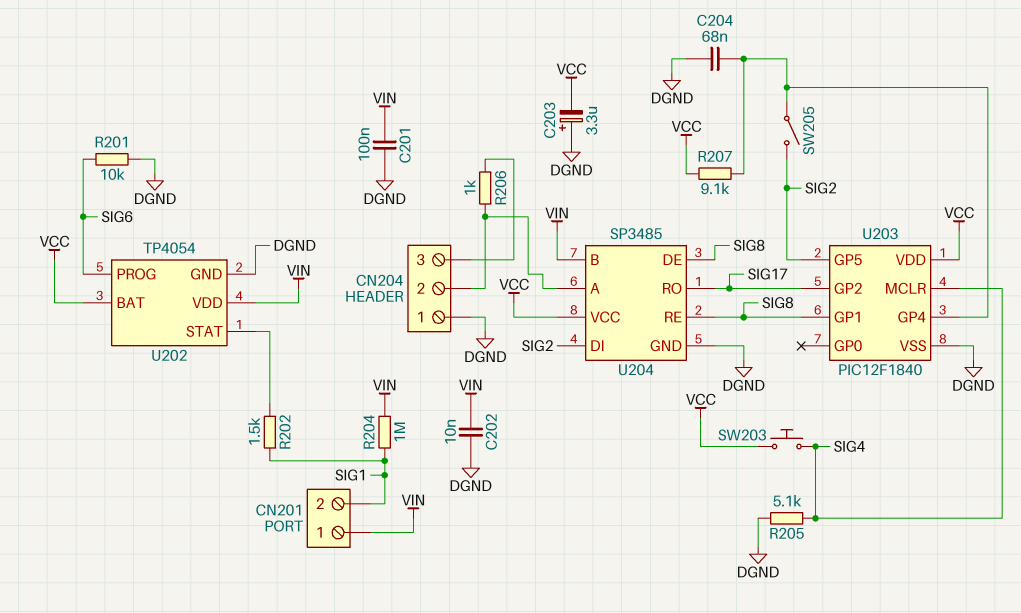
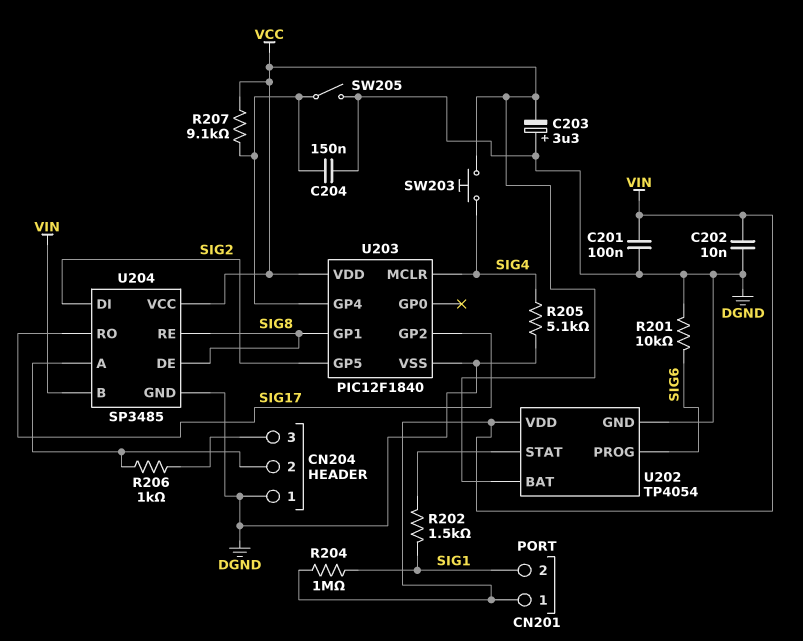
C204: 68nF (DGND, U203/GP4) -> 150nF (DGND, U203/GP4)
SW205: switch (SIG2, U203/GP4) -> switch (DGND, U203/GP4)

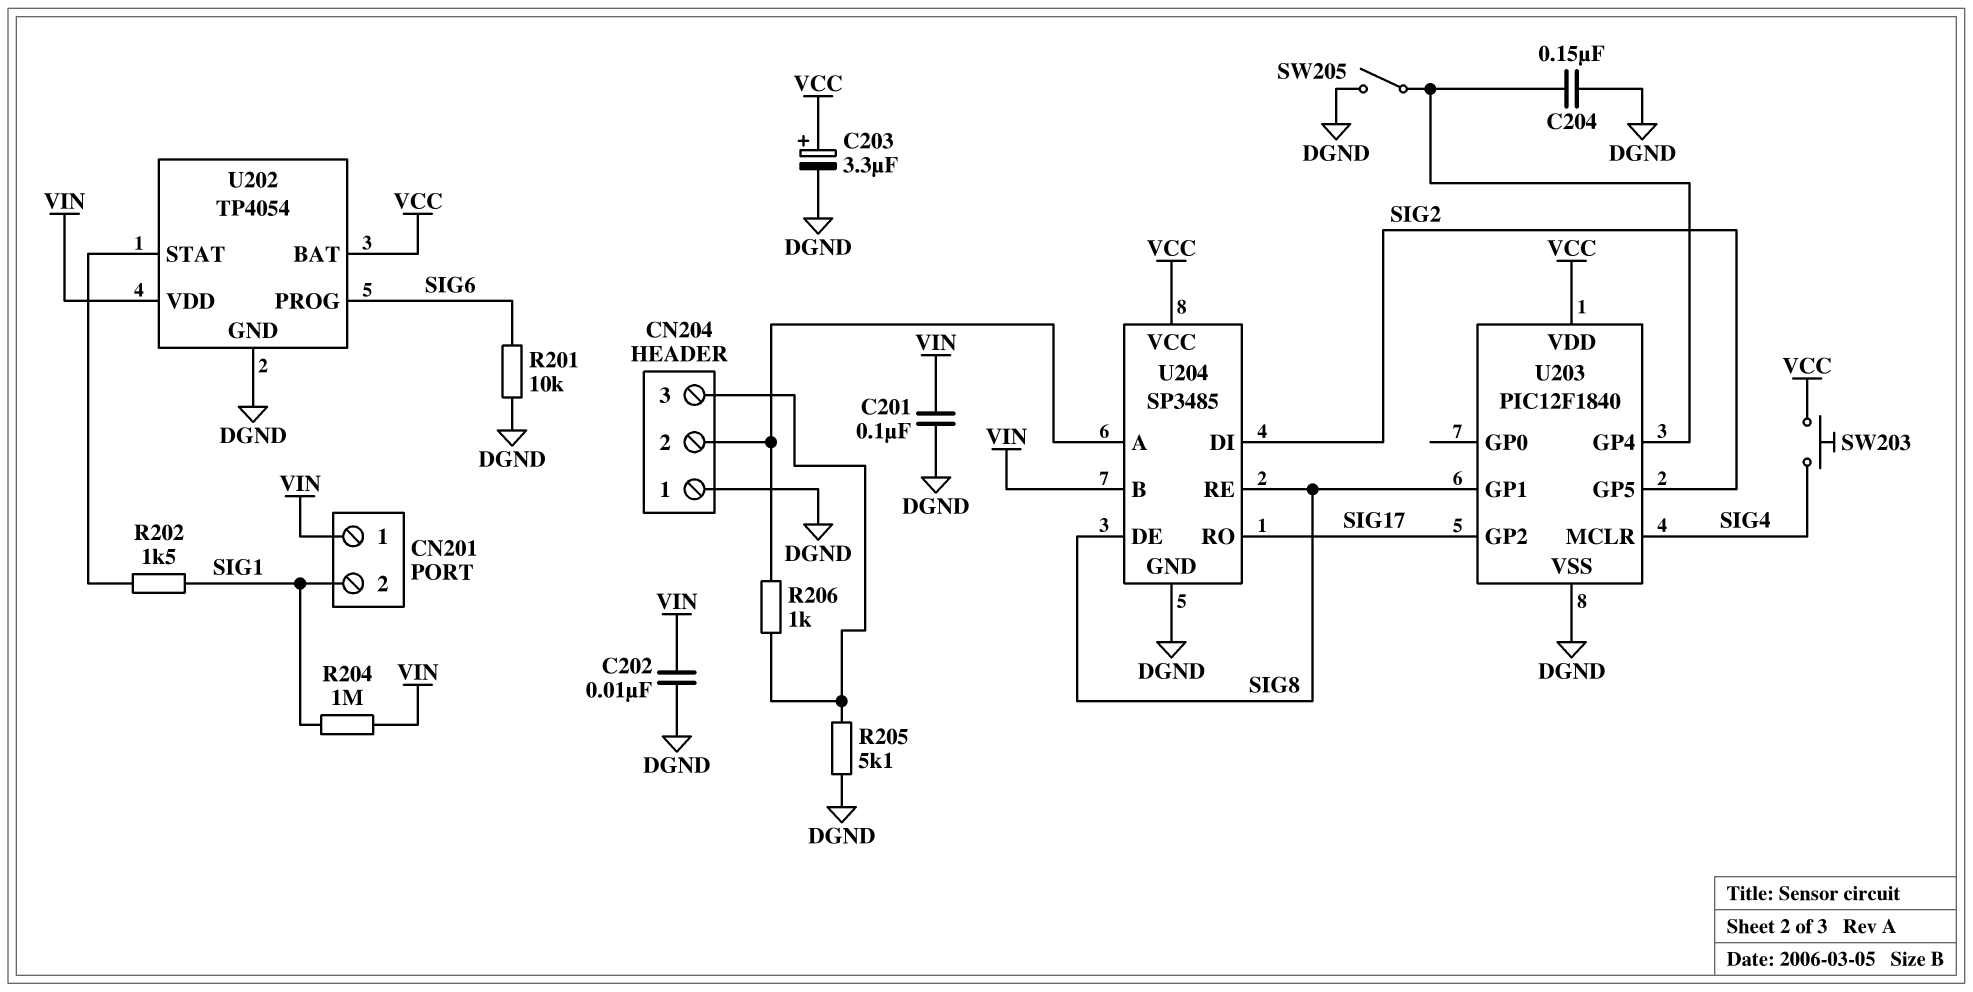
C203: 3.3uF (plus DGND, minus VCC) -> 3.3uF (plus VCC, minus DGND)
R205: 5.1k (DGND, SIG4) -> 5.1k (CN204/3, DGND)
R207: 9.1k (U203/GP4, VCC) -> none

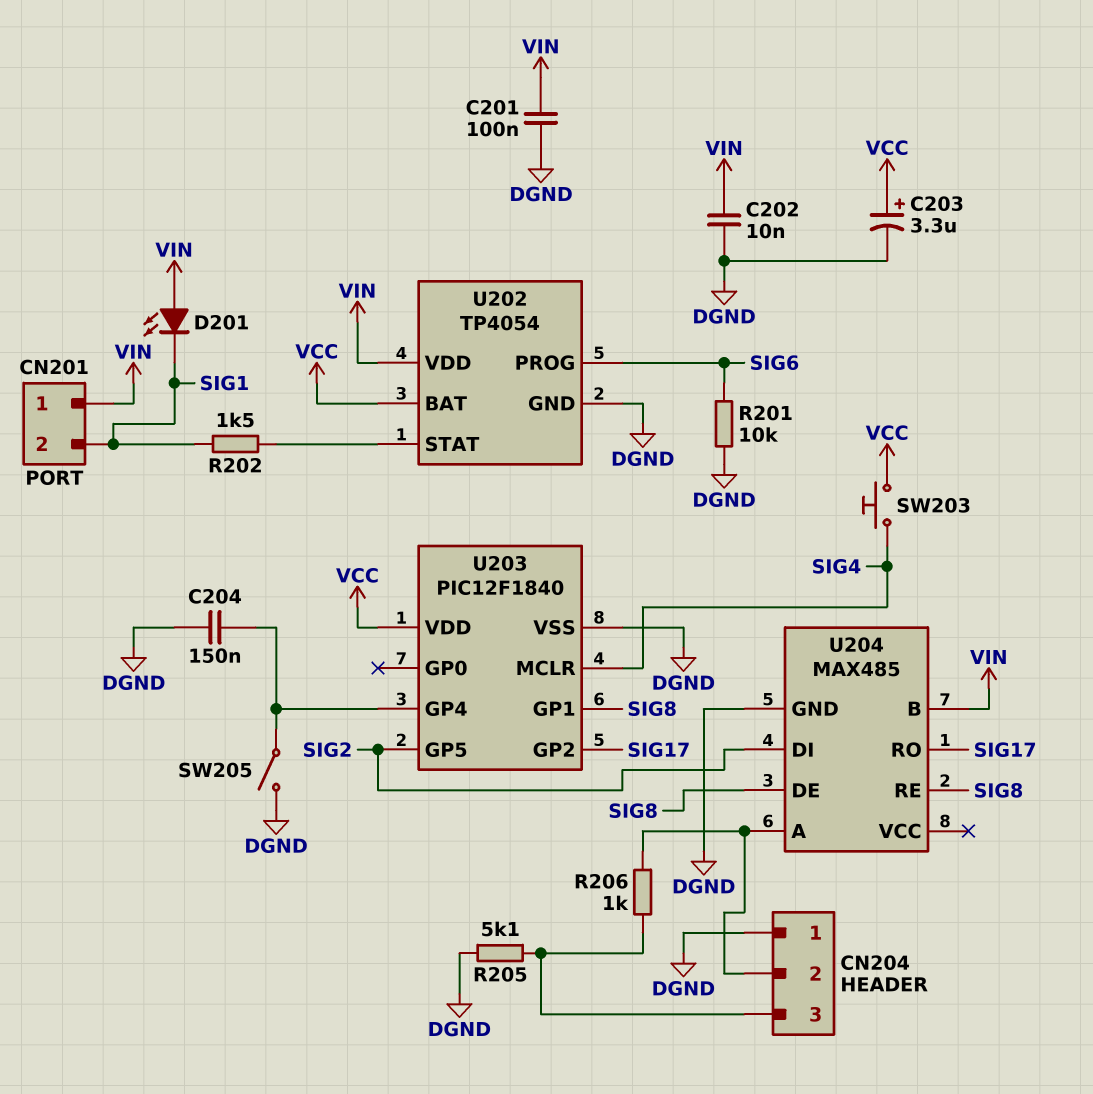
D201: none -> LED (A VIN, K SIG1)
R204: 1M (SIG1, VIN) -> none
U204: SP3485 -> MAX485
U204 pin VCC: VCC -> none

